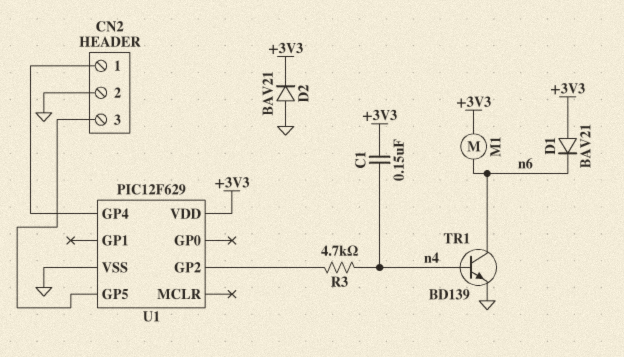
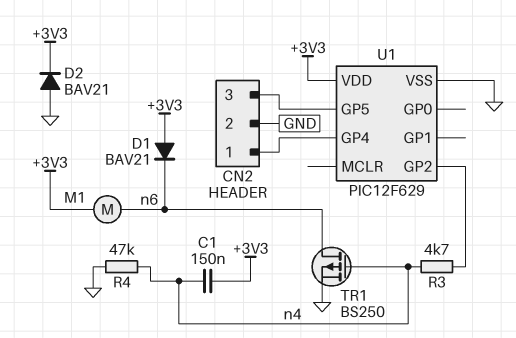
R4: none -> 47k (GND, n4)
TR1: NPN BD139 (B n4, C n6, E GND) -> PMOS BS250 (G n4, D n6, S GND)

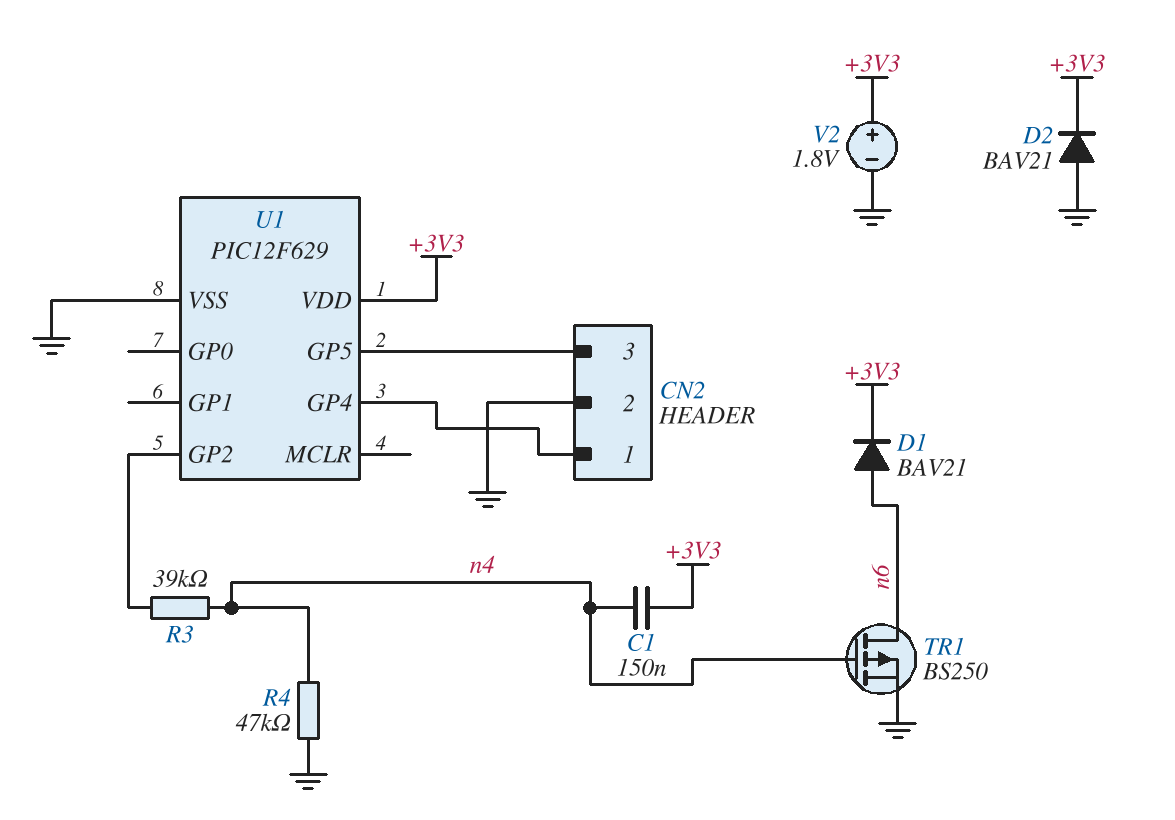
D1: diode BAV21 (A +3V3, K n6) -> diode BAV21 (A n6, K +3V3)
M1: motor (+3V3, n6) -> none
R3: 4.7k (U1/GP2, n4) -> 39k (U1/GP2, n4)
V2: none -> 1.8V (plus +3V3, minus GND)

